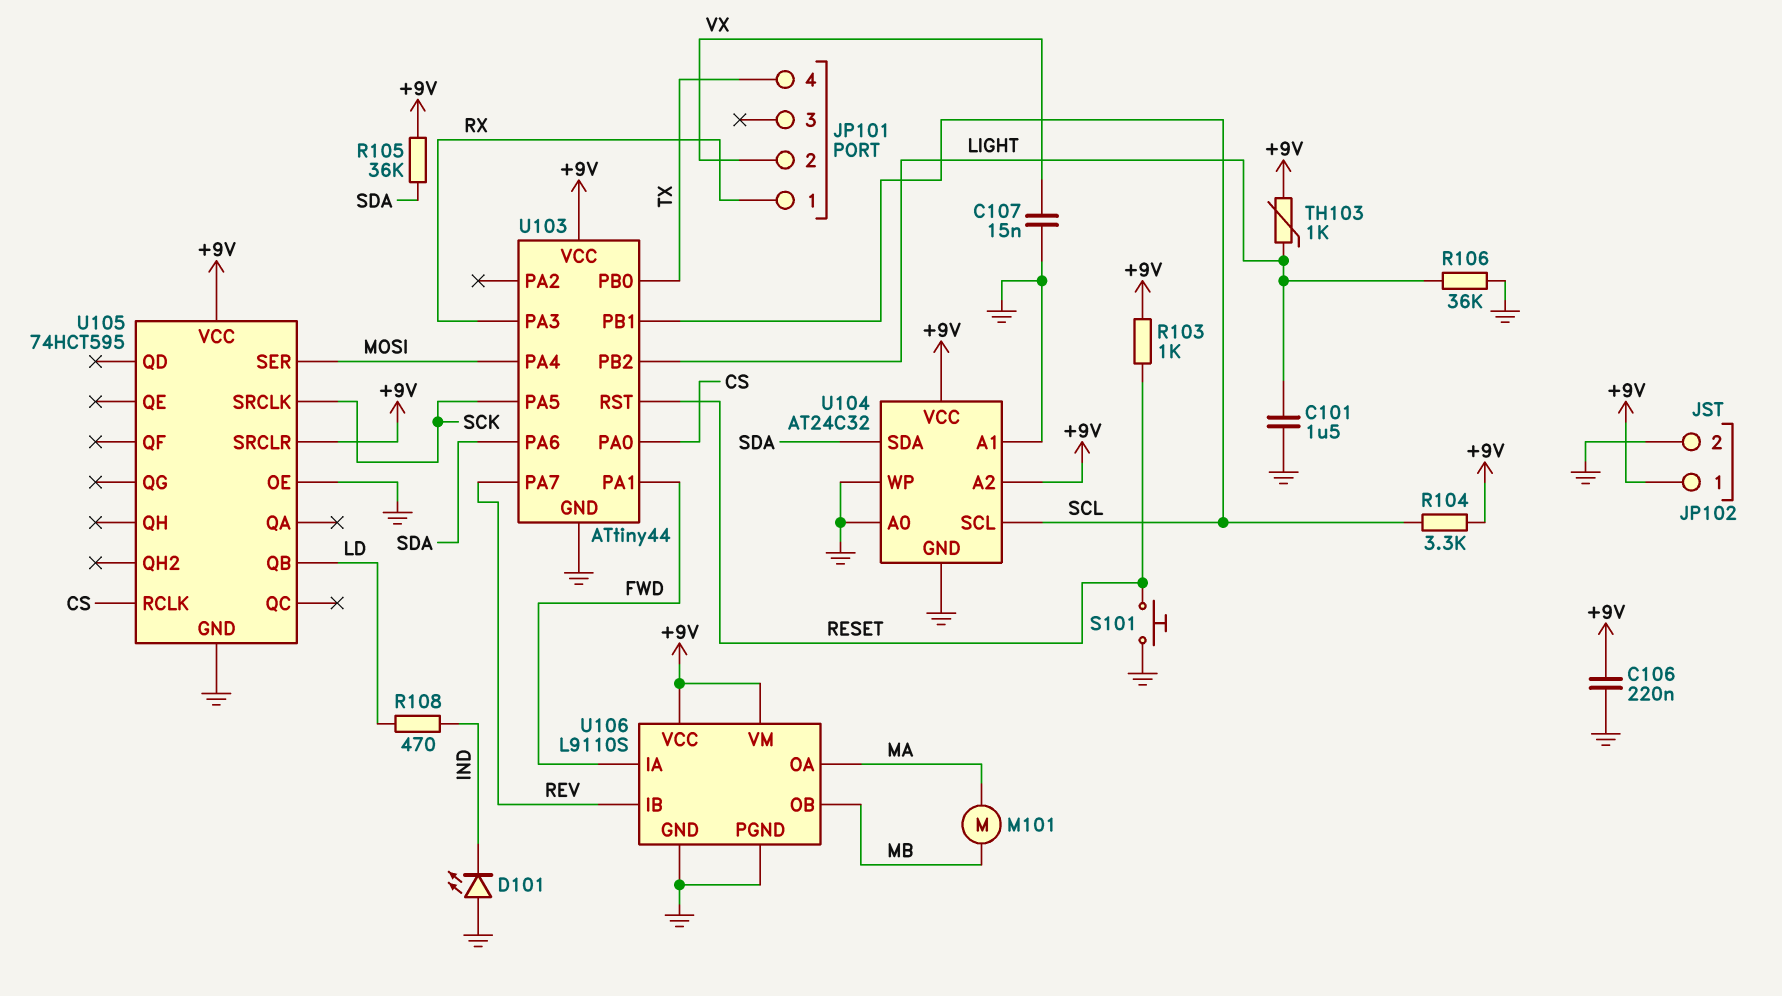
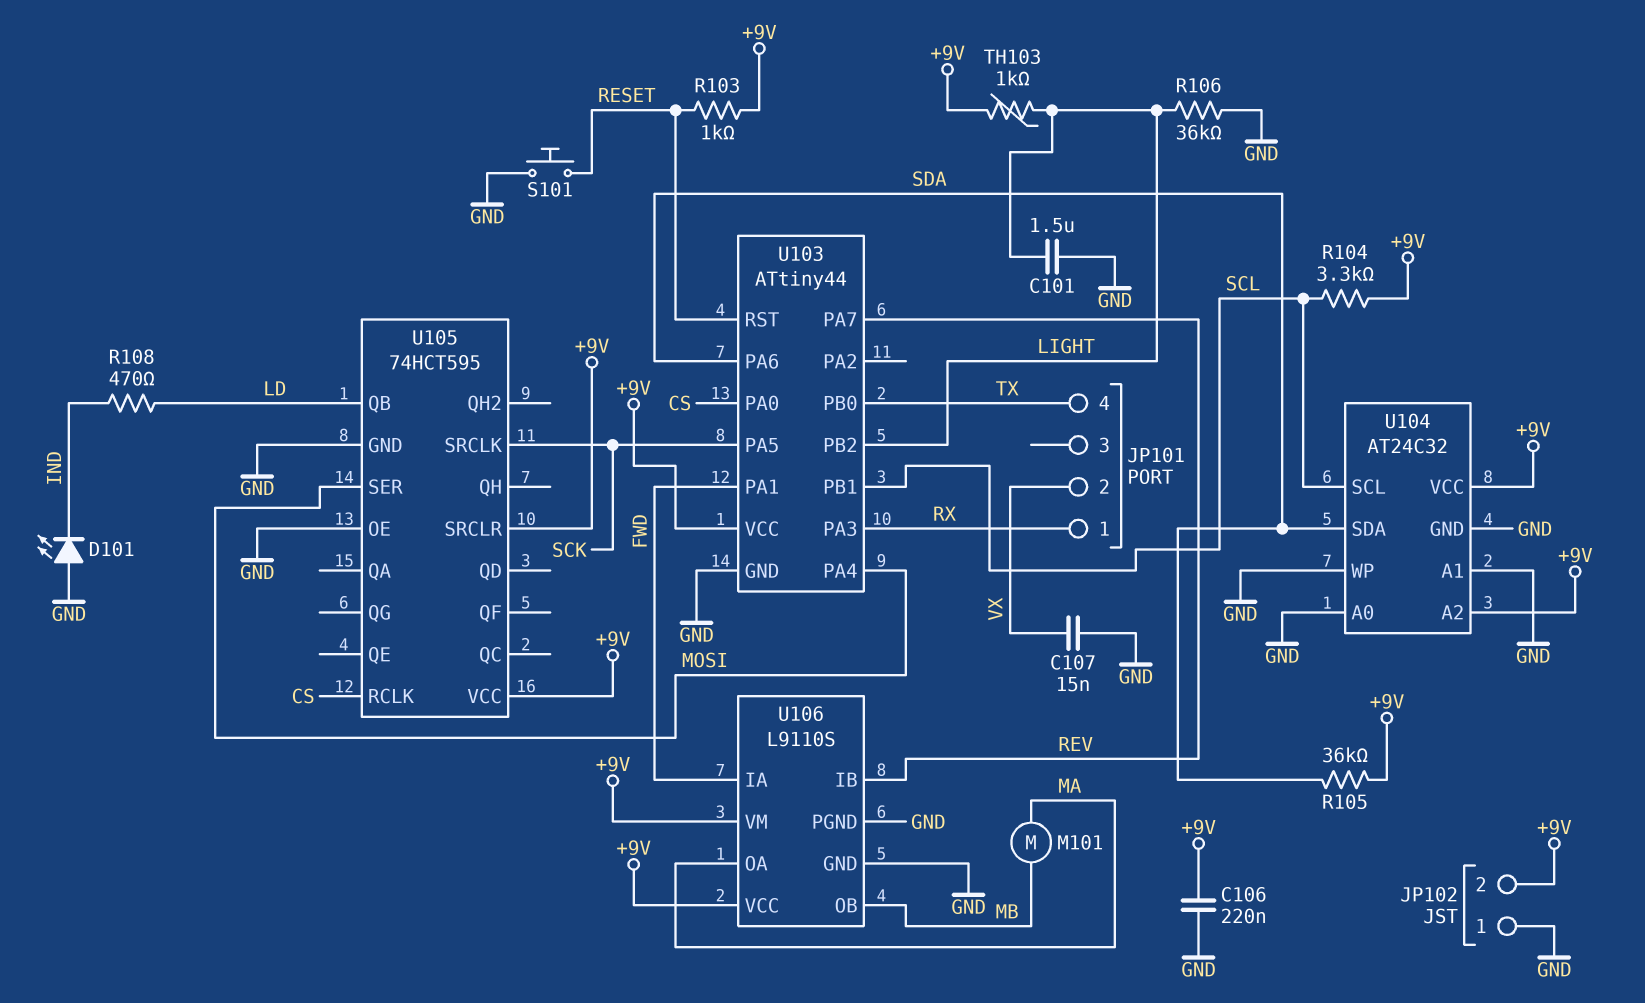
JP102 pin 1: +9V -> GND
JP102 pin 2: GND -> +9V

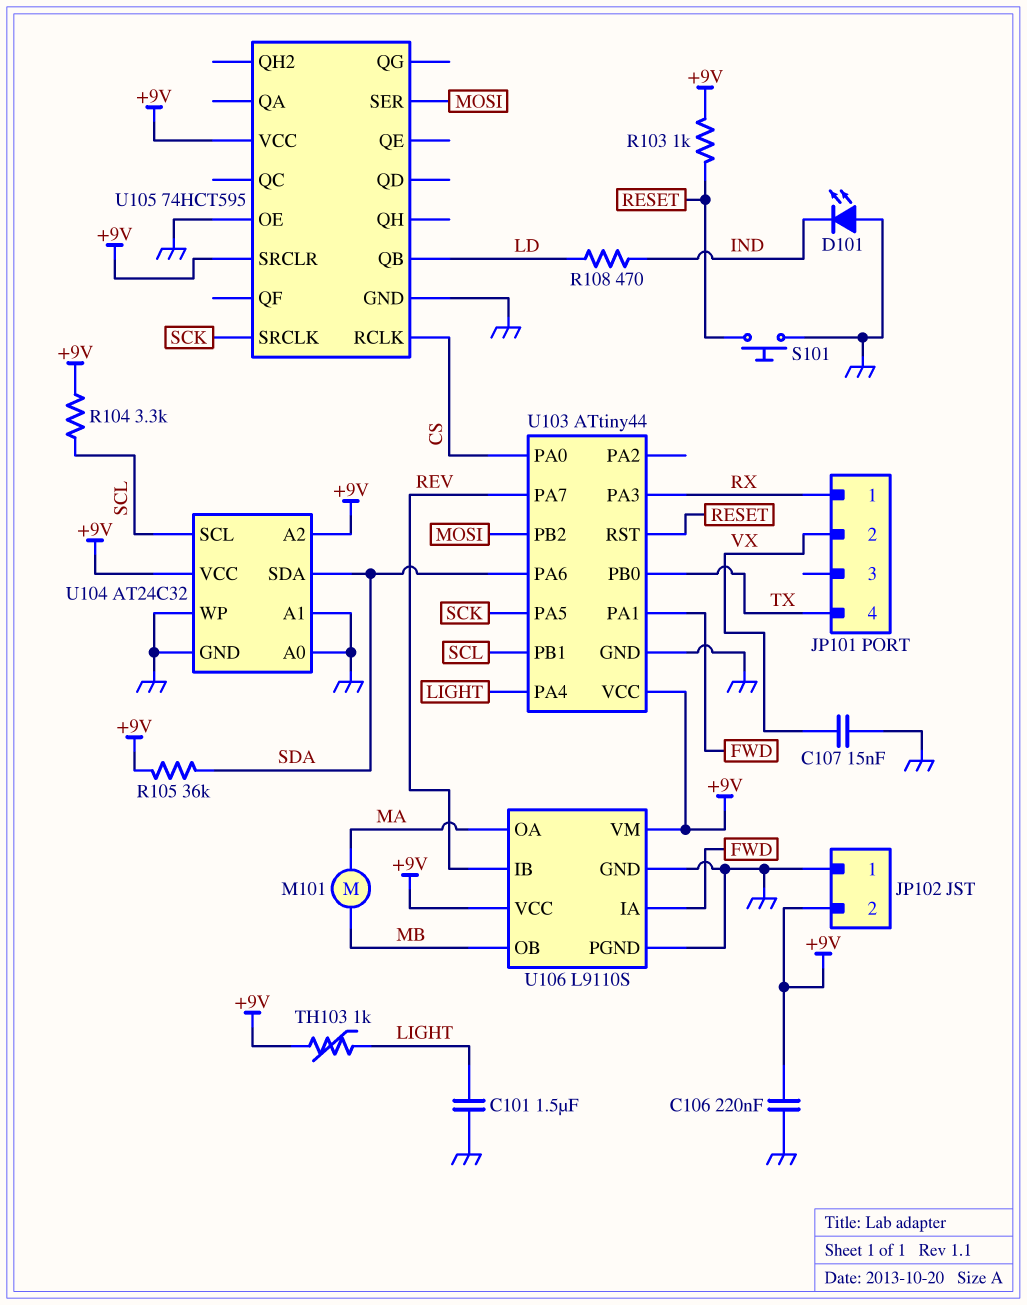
R106: 36k (GND, LIGHT) -> none
U103 pin PA4: MOSI -> LIGHT
U103 pin PB2: LIGHT -> MOSI

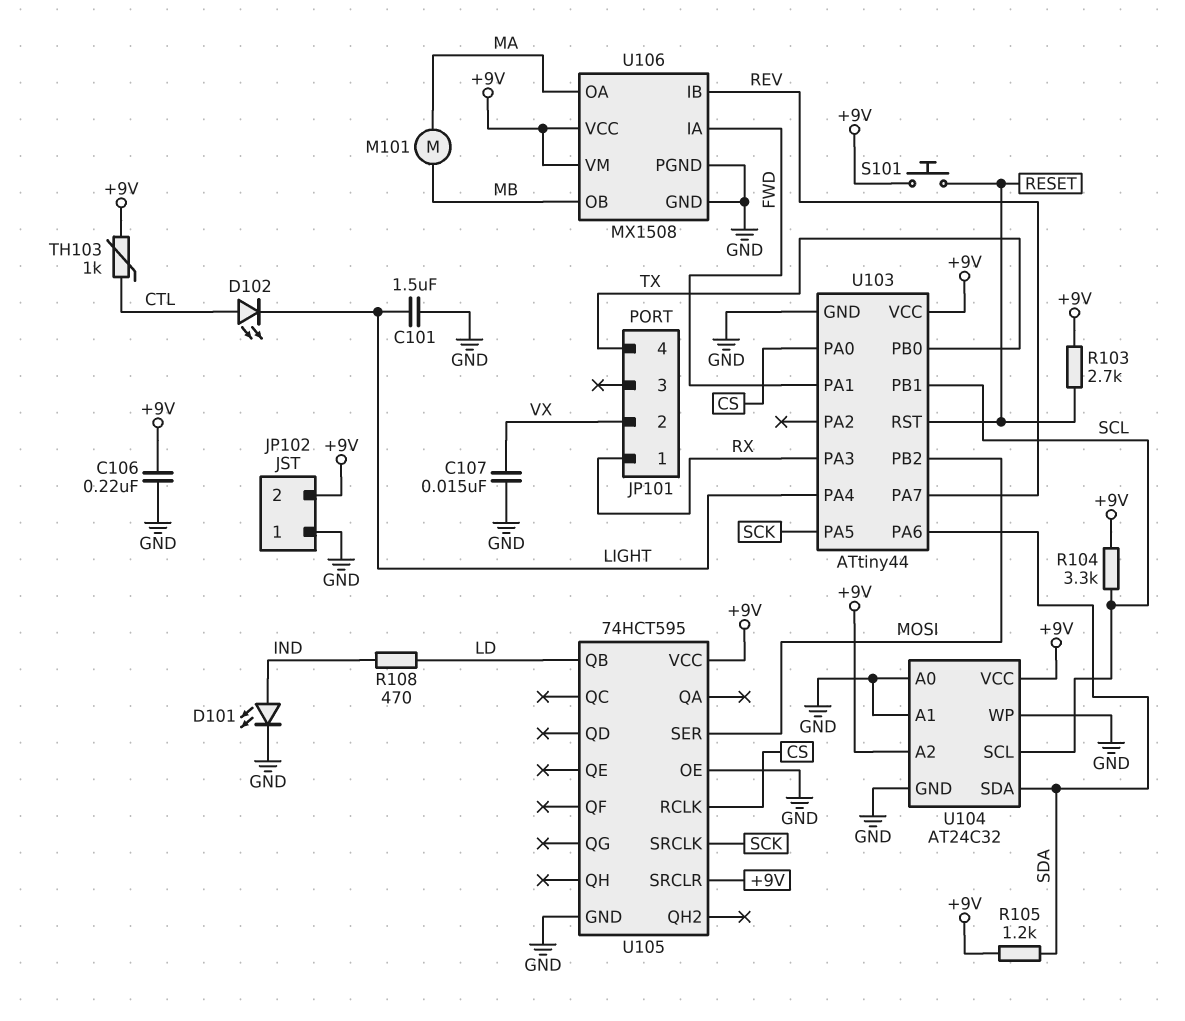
D101: LED (A GND, K IND) -> LED (A IND, K GND)
D102: none -> LED (A CTL, K LIGHT)
R103: 1k (+9V, RESET) -> 2.7k (+9V, RESET)
R105: 36k (+9V, SDA) -> 1.2k (+9V, SDA)
S101: button (GND, RESET) -> button (+9V, RESET)
TH103: 1k (+9V, LIGHT) -> 1k (+9V, CTL)
U106: L9110S -> MX1508

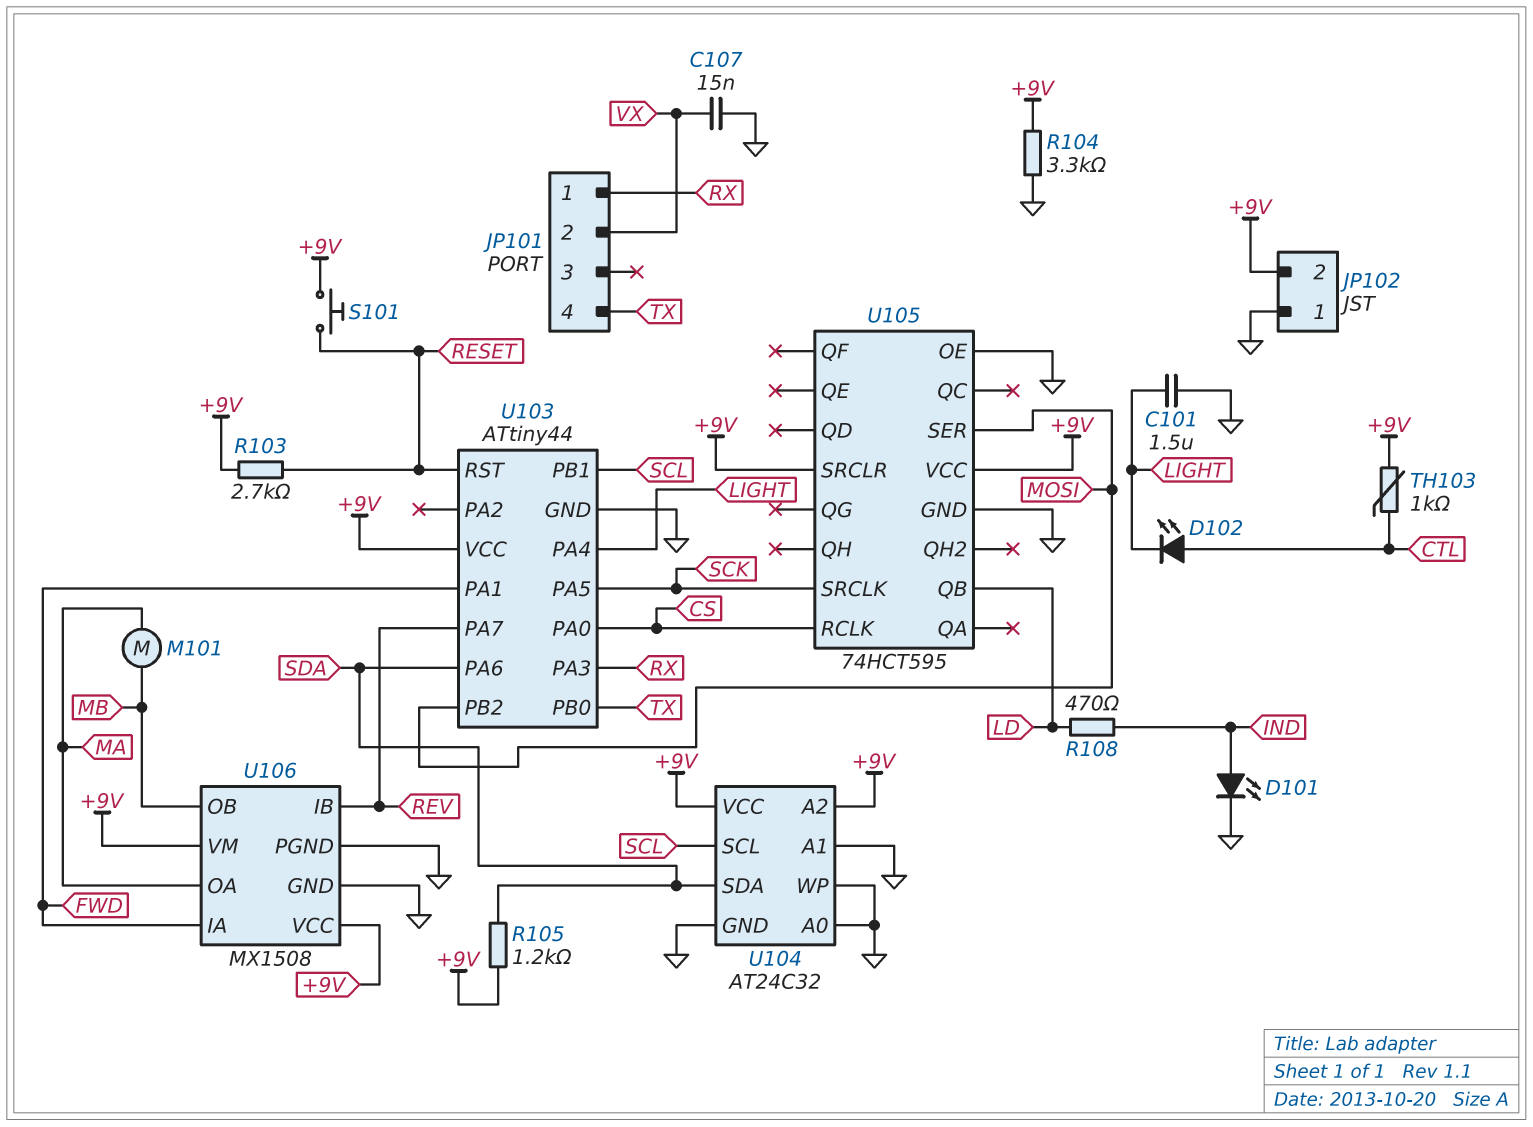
C106: 220nF (+9V, GND) -> none
R104: 3.3k (+9V, SCL) -> 3.3k (+9V, GND)

